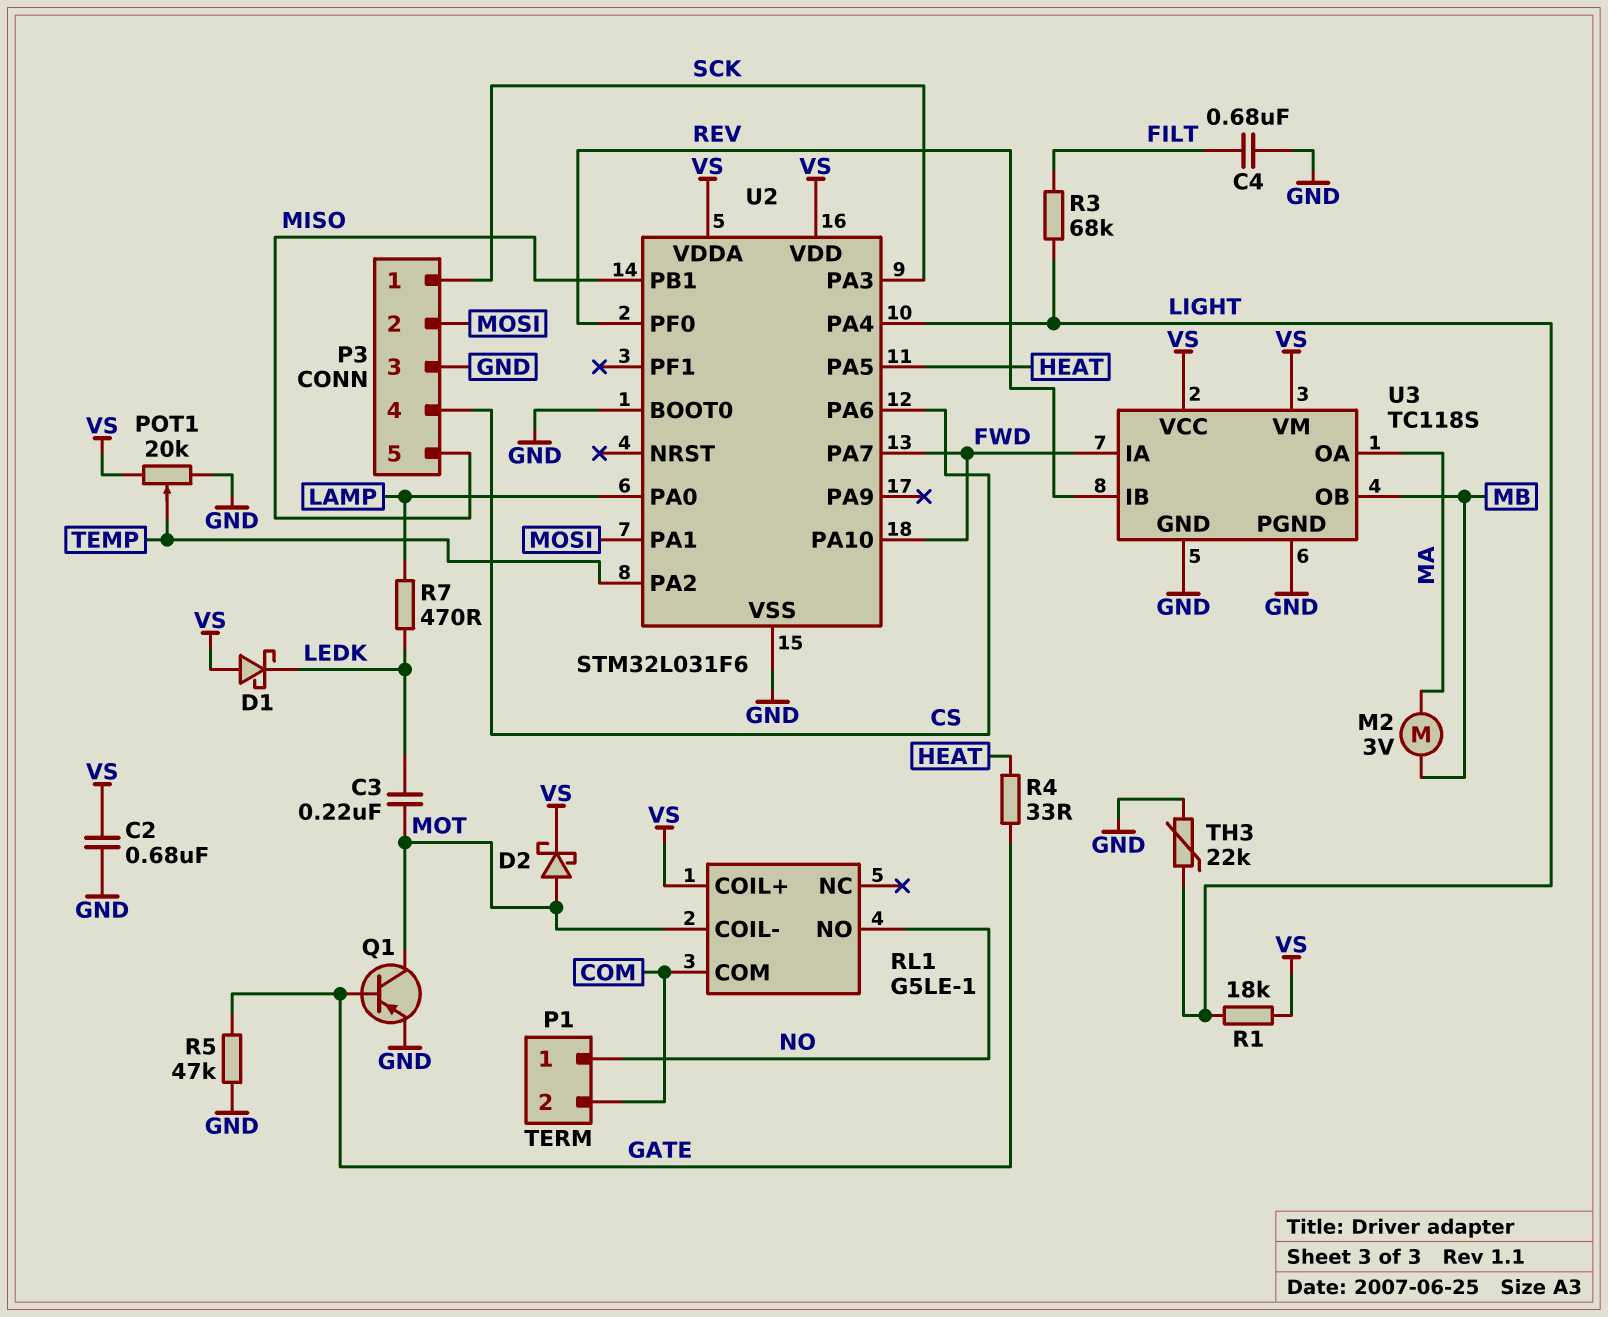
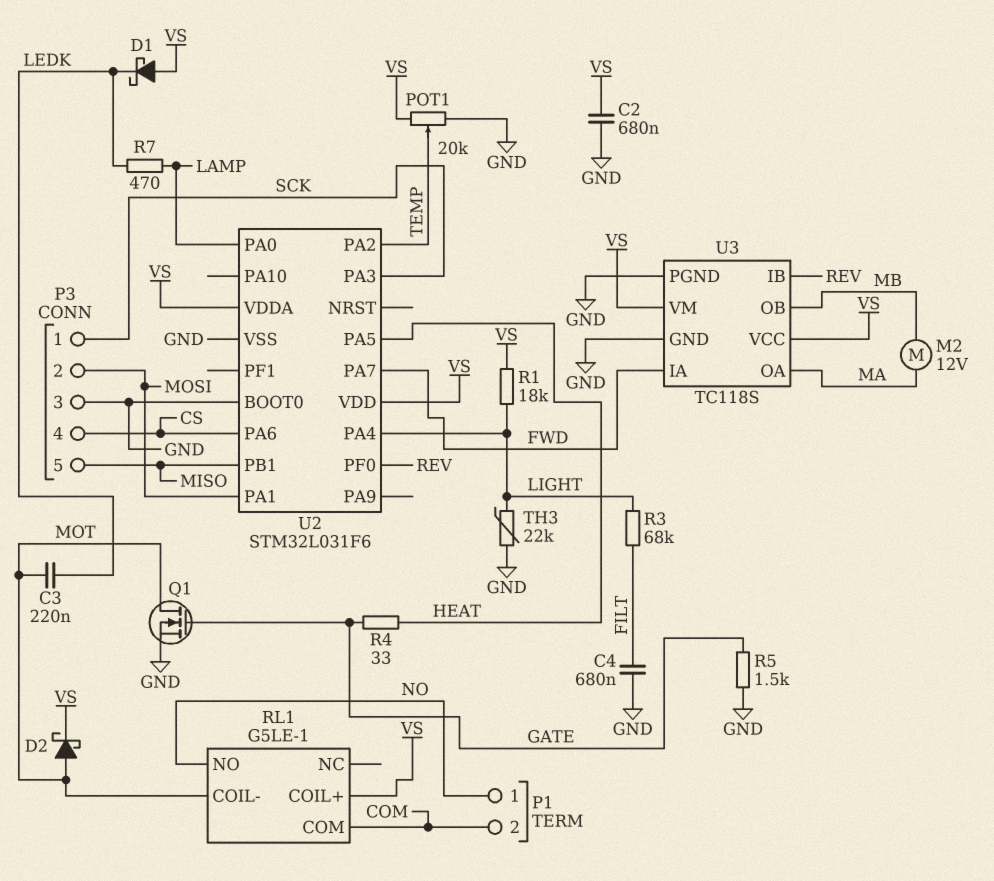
M2: motor 3V (MA, MB) -> motor 12V (MA, MB)
Q1: PNP (B GATE, C MOT, E GND) -> NMOS (G GATE, D MOT, S GND)
R5: 47k (GATE, GND) -> 1.5k (GATE, GND)
U2 pin PA10: FWD -> none

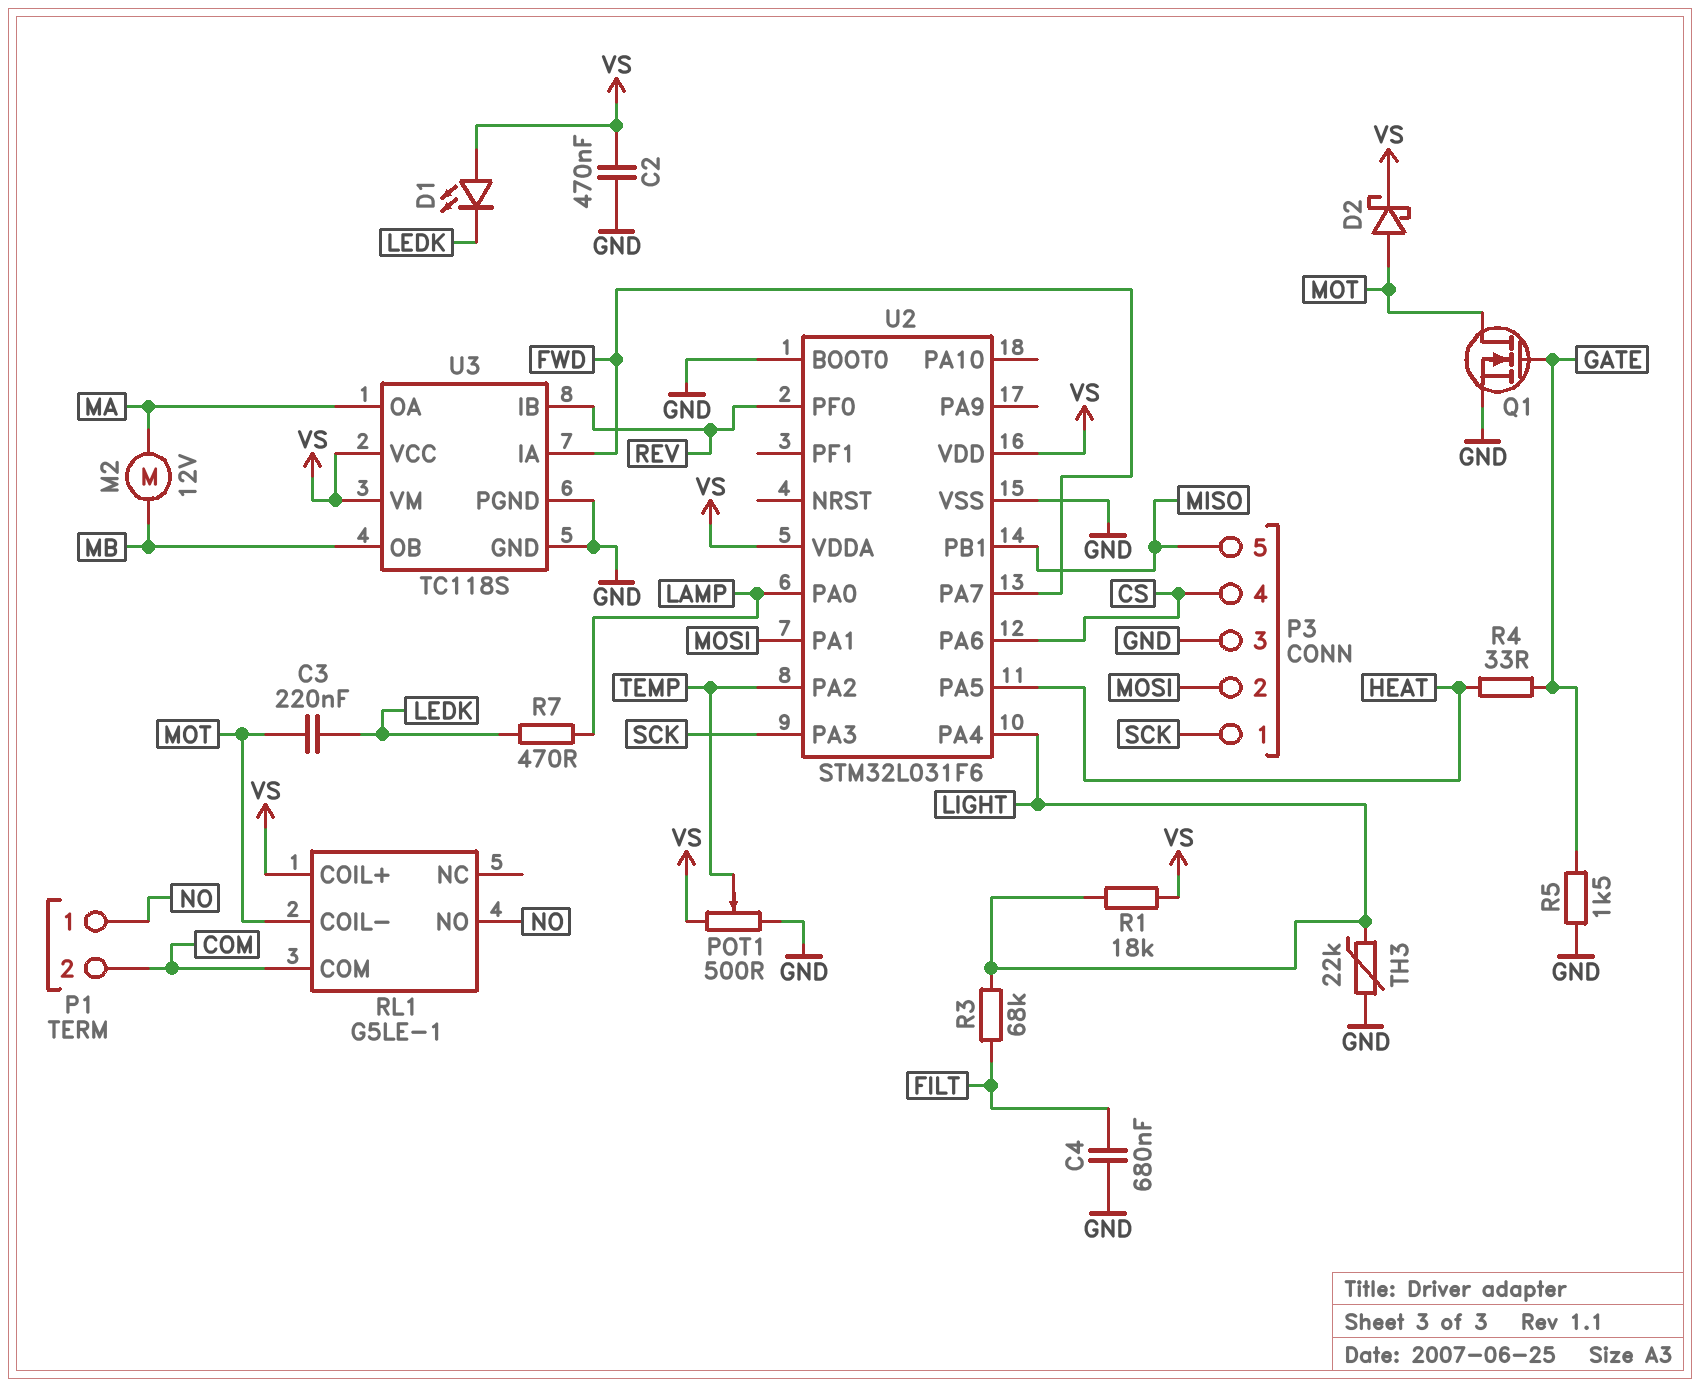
C2: 680nF (GND, VS) -> 470nF (GND, VS)
D1: schottky (A VS, K LEDK) -> LED (A VS, K LEDK)
POT1: 20k (GND, VS, wiper TEMP) -> 500 (GND, VS, wiper TEMP)

